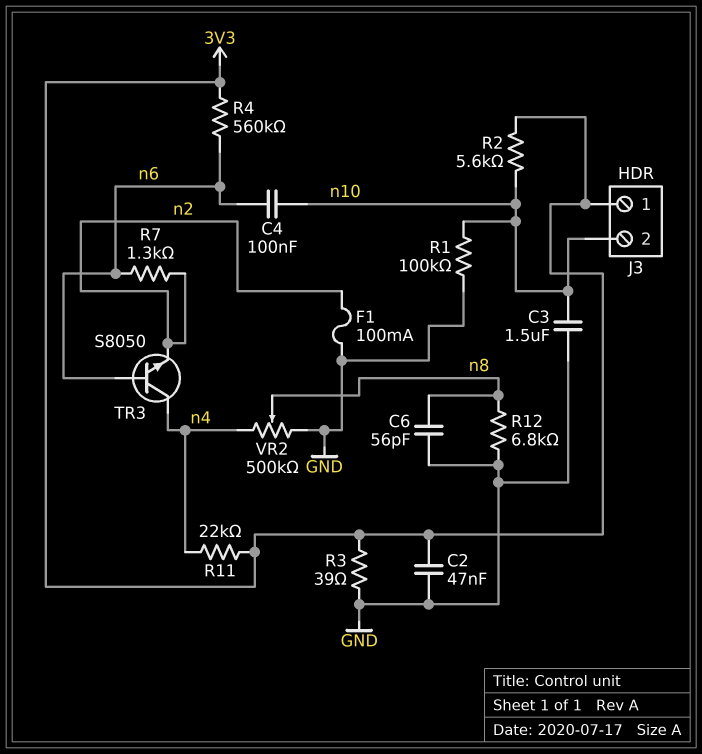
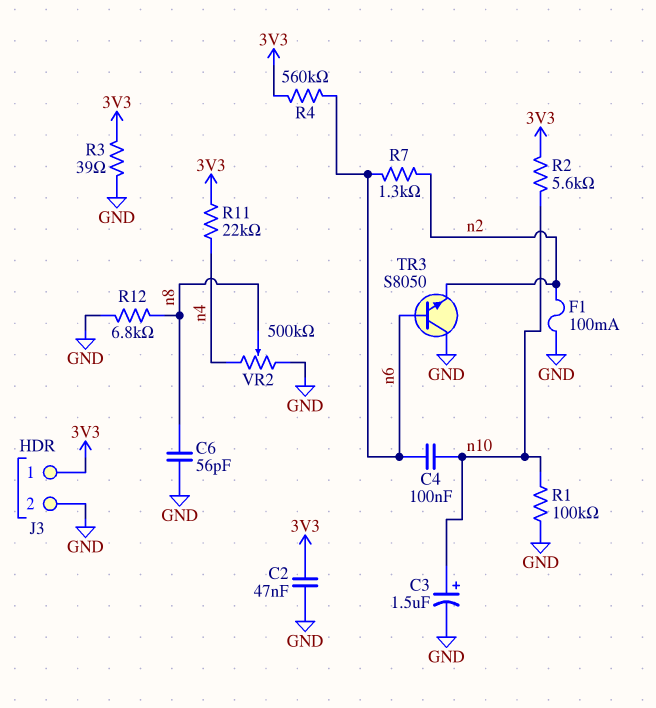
C3: 1.5uF (GND, n10) -> 1.5uF (plus n10, minus GND)
J3 pin 2: n10 -> GND
TR3: NPN S8050 (B n6, C n4, E n2) -> NPN S8050 (B n6, C GND, E n2)

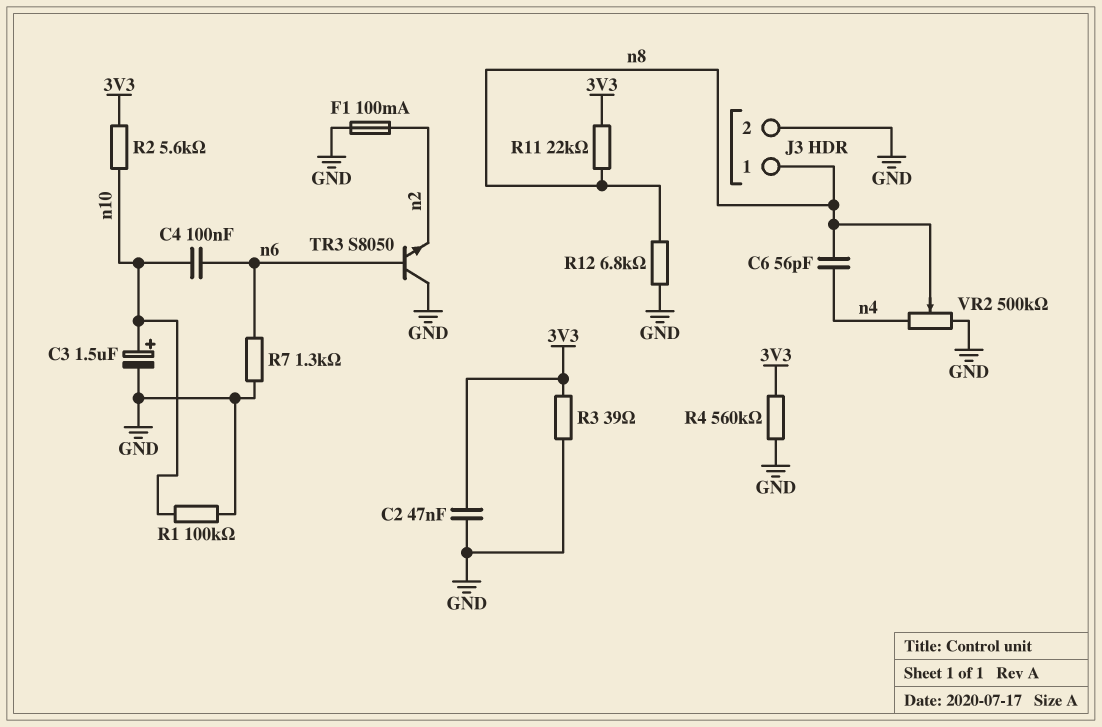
C6: 56pF (GND, n8) -> 56pF (n4, n8)
J3 pin 1: 3V3 -> n8
R4: 560k (3V3, n6) -> 560k (3V3, GND)
R7: 1.3k (n2, n6) -> 1.3k (GND, n6)
R11: 22k (3V3, n4) -> 22k (3V3, n8)

